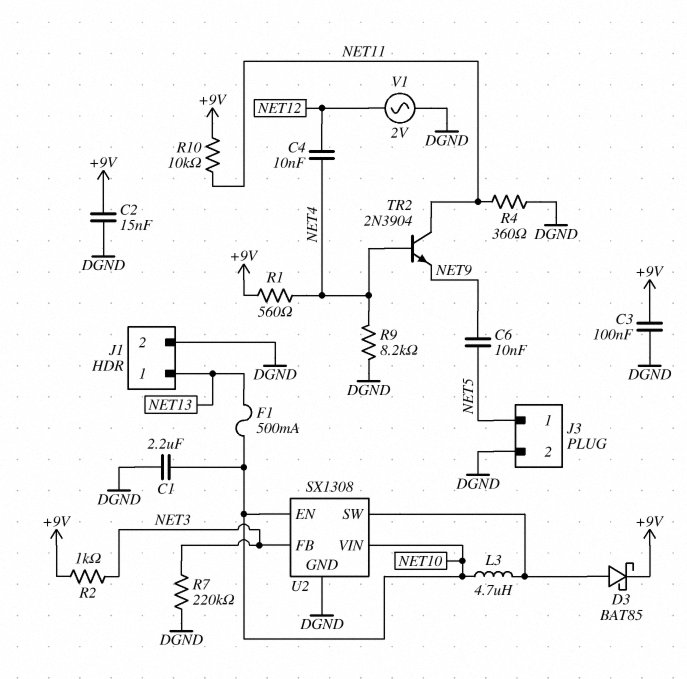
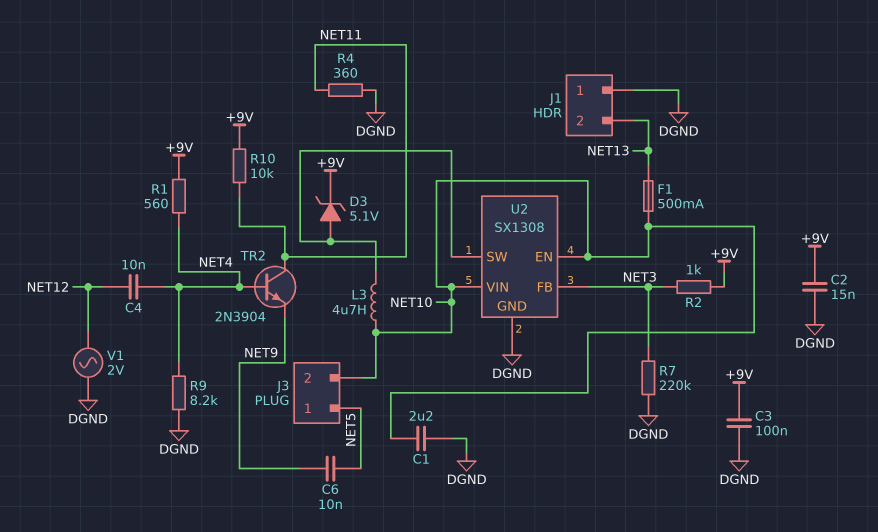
D3: schottky BAT85 (A U2/SW, K +9V) -> zener 5.1V (A U2/SW, K +9V)
J1 pin 1: NET13 -> DGND
J1 pin 2: DGND -> NET13
J3 pin 2: DGND -> NET10

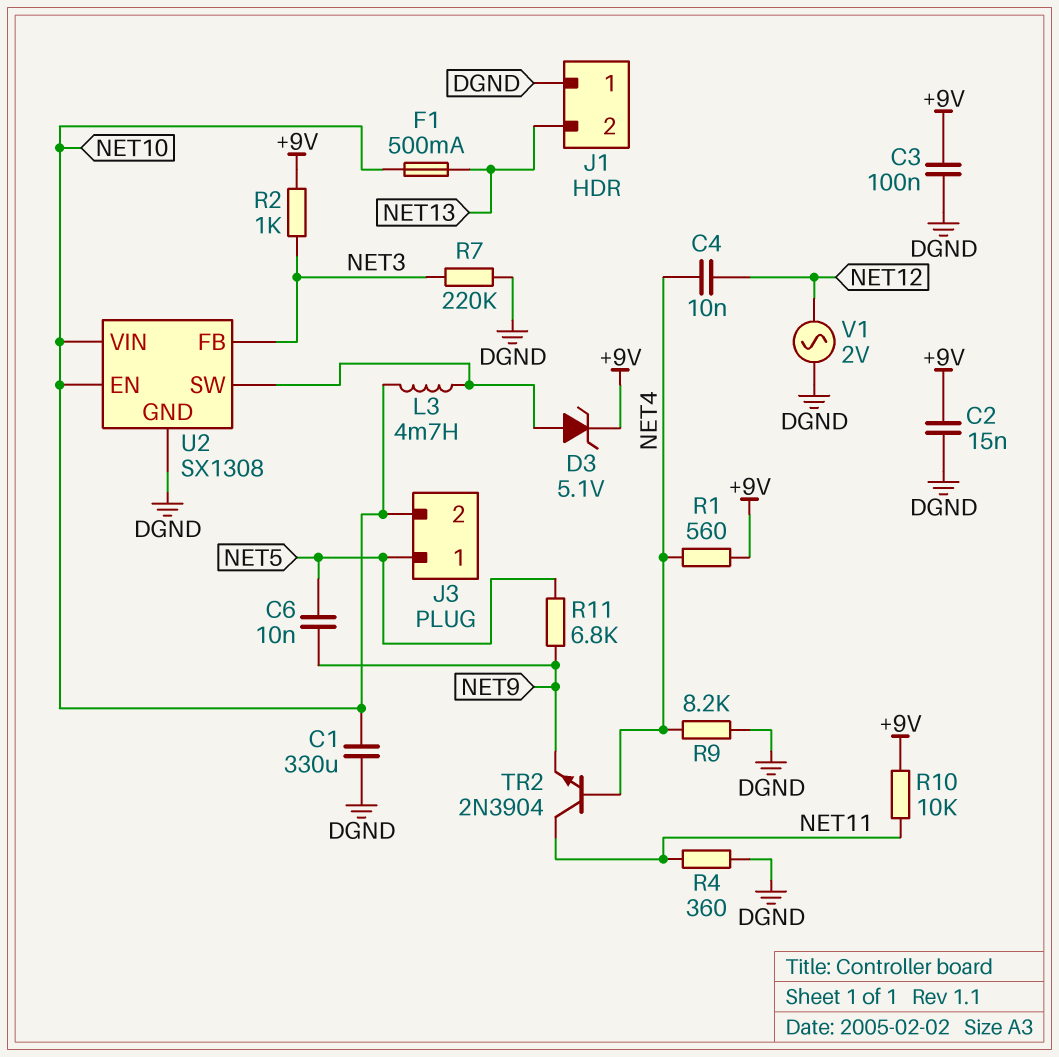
C1: 2.2uF (DGND, NET10) -> 330uF (DGND, NET10)
L3: 4.7uH (NET10, U2/SW) -> 4.7mH (NET10, U2/SW)
R11: none -> 6.8k (NET5, NET9)

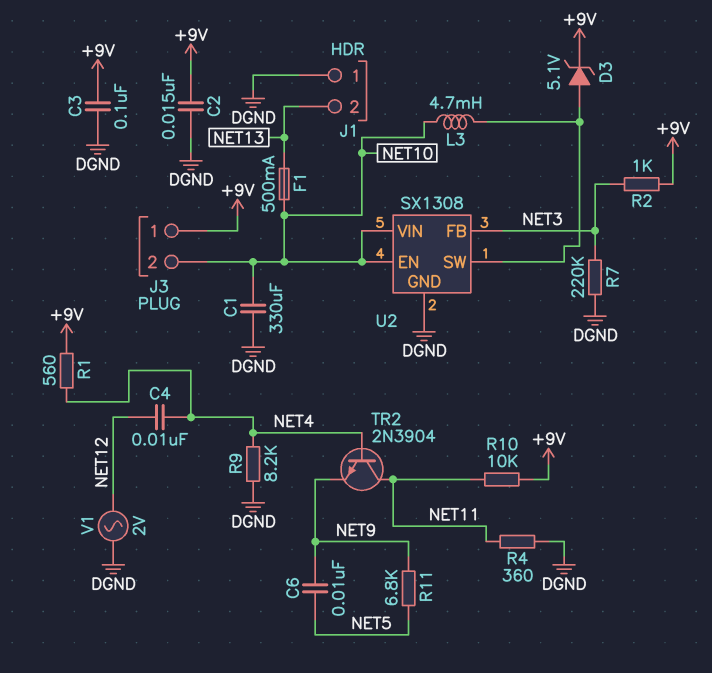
J3 pin 1: NET5 -> +9V

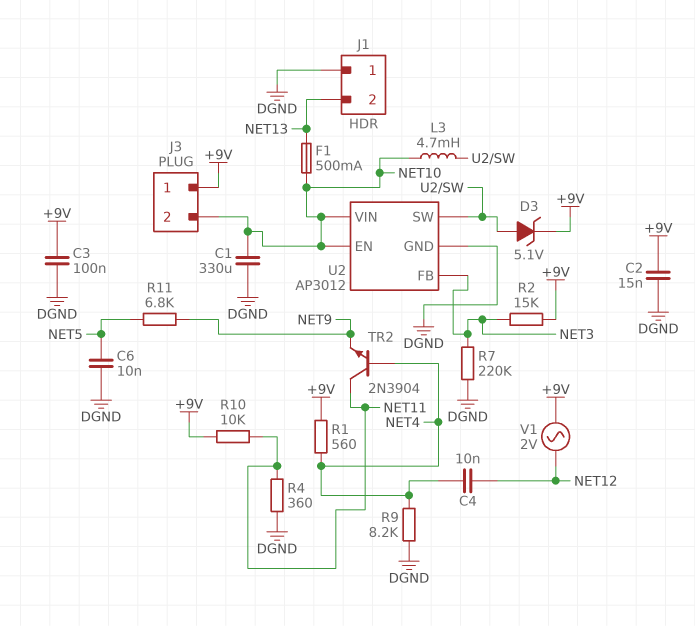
C6: 10nF (NET5, NET9) -> 10nF (DGND, NET5)
R2: 1k (+9V, NET3) -> 15k (+9V, NET3)
U2: SX1308 -> AP3012
V1: AC 2V (DGND, NET12) -> AC 2V (+9V, NET12)

